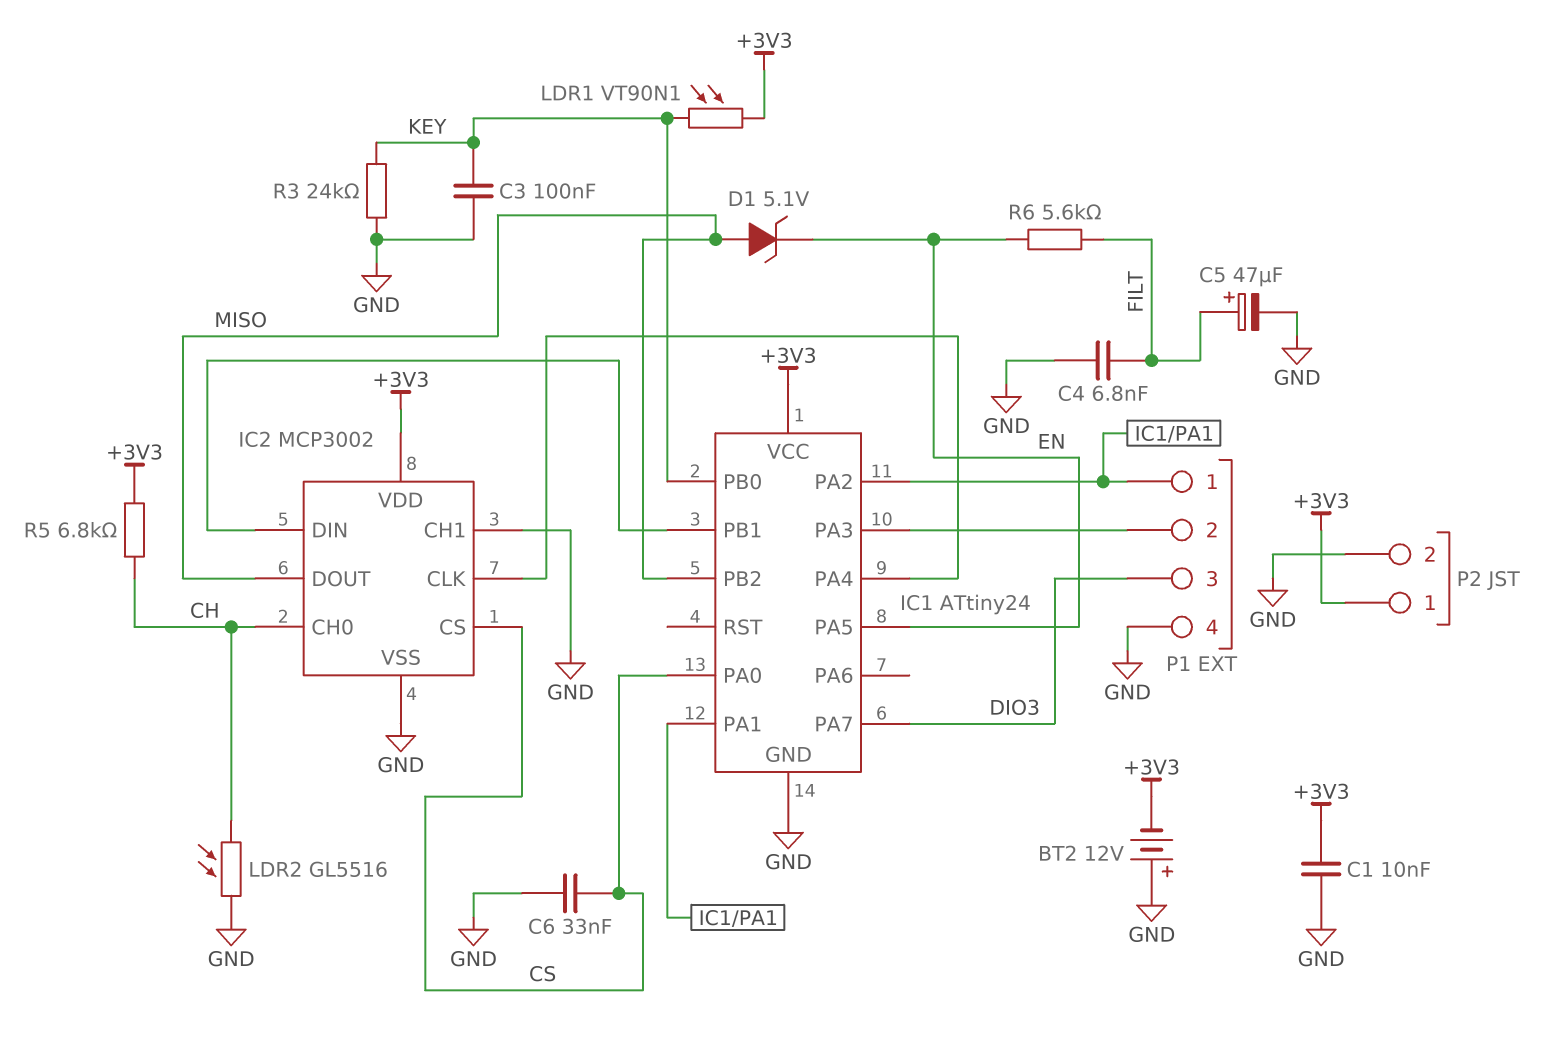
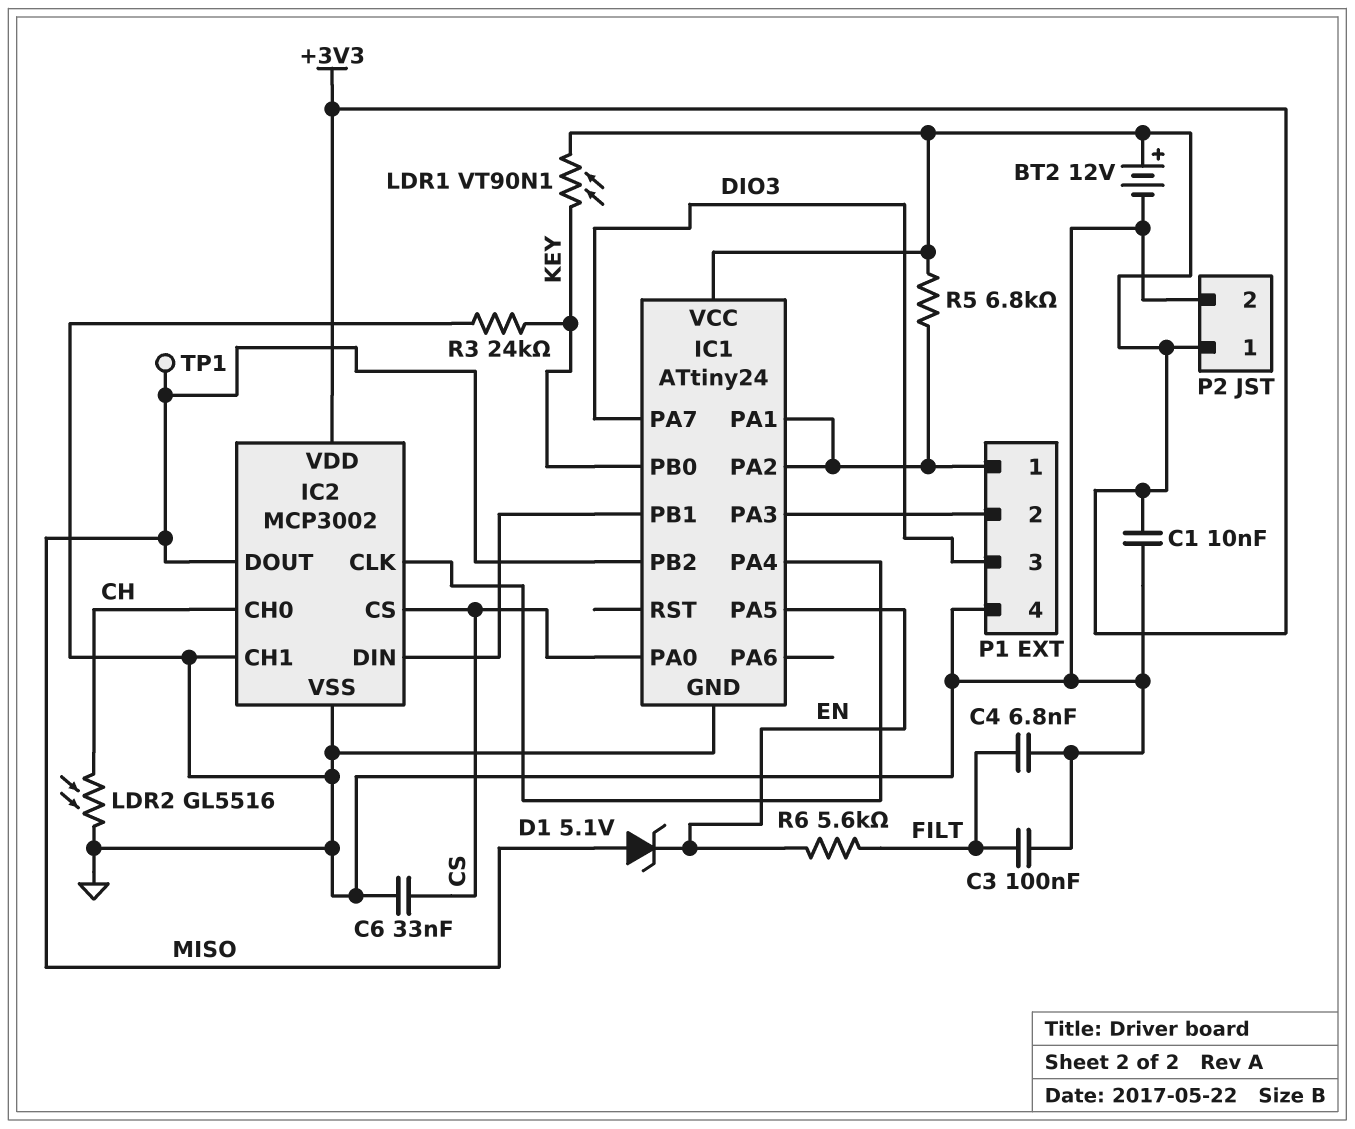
BT2: 12V (plus GND, minus +3V3) -> 12V (plus +3V3, minus GND)
C3: 100nF (GND, KEY) -> 100nF (FILT, GND)
C5: 47uF (plus FILT, minus GND) -> none
R5: 6.8k (+3V3, CH) -> 6.8k (+3V3, IC1/PA1)
TP1: none -> test point (MISO)

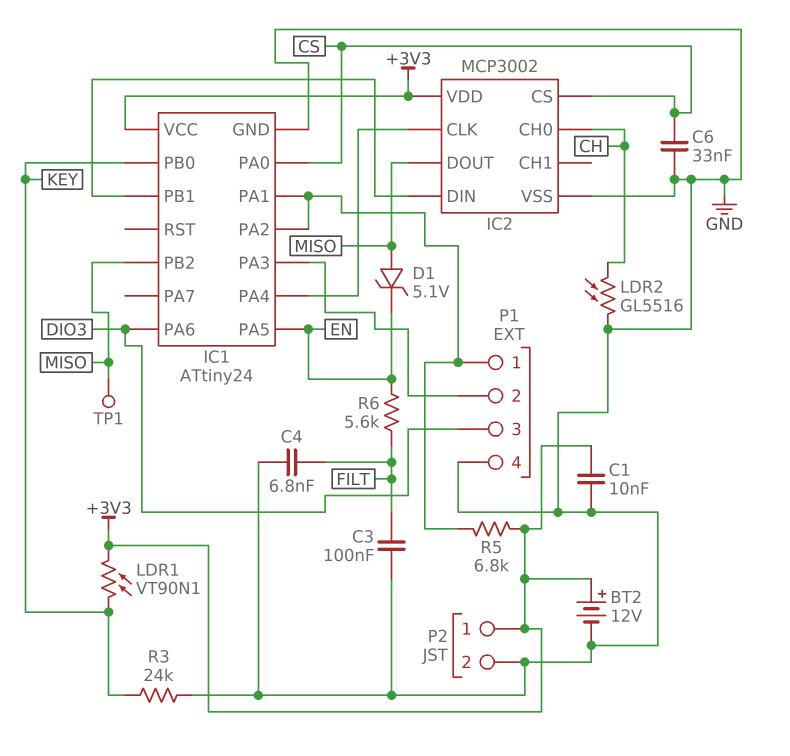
IC1 pin PA6: none -> DIO3
IC1 pin PA7: DIO3 -> none
IC2 pin CH1: GND -> none

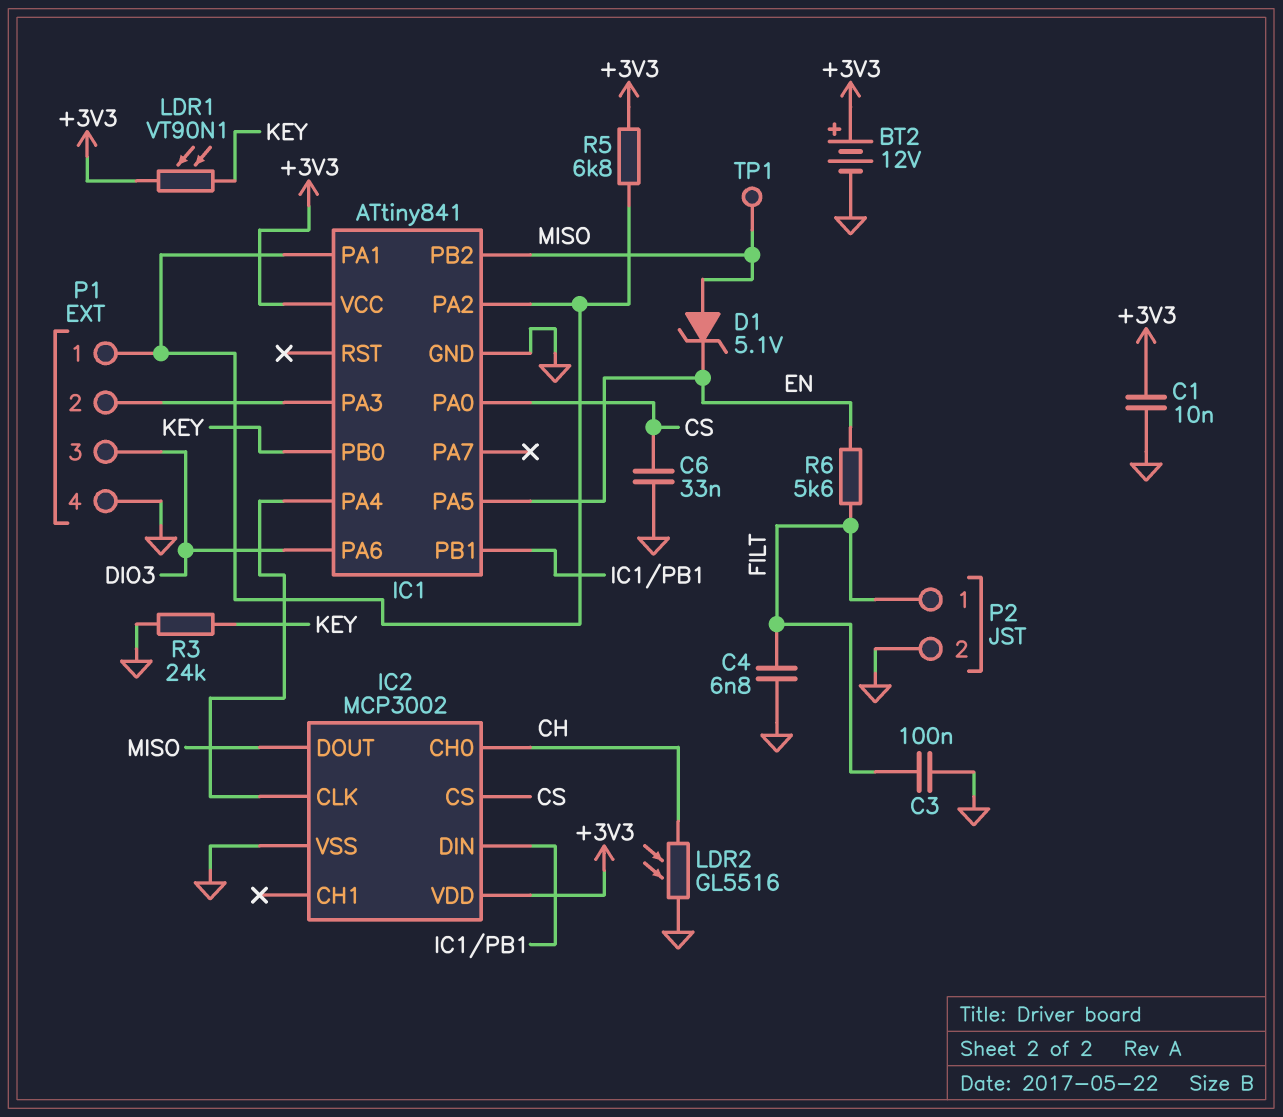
IC1: ATtiny24 -> ATtiny841
P2 pin 1: +3V3 -> FILT

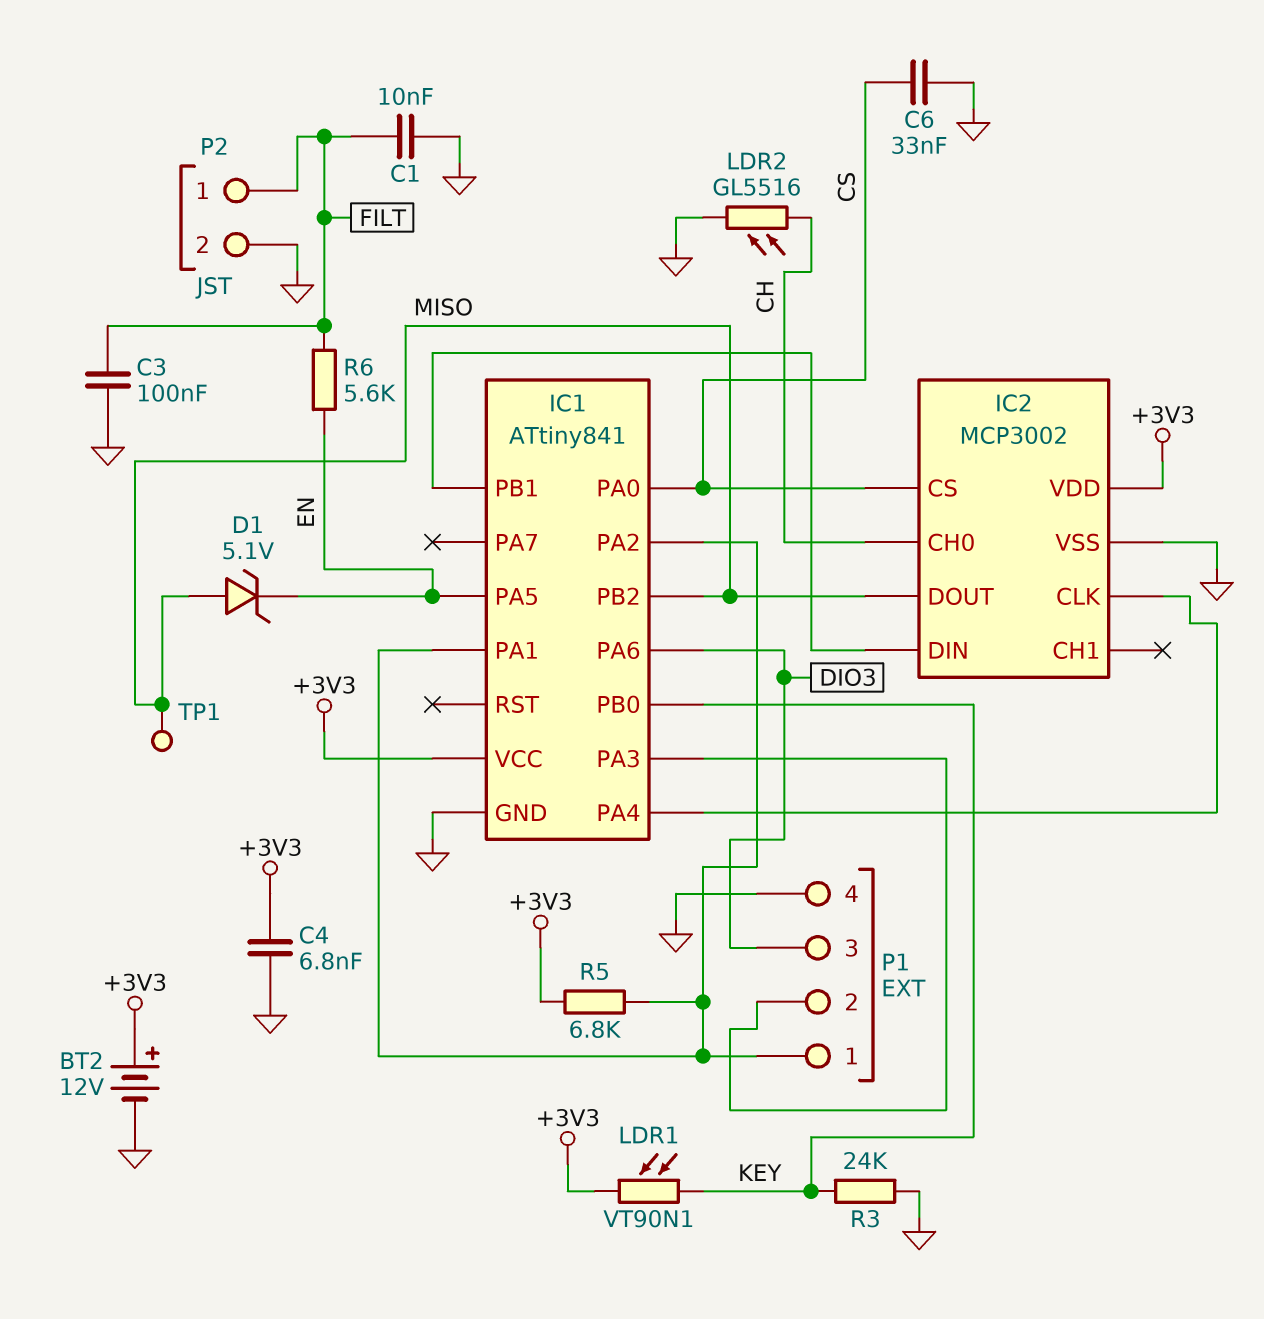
C1: 10nF (+3V3, GND) -> 10nF (FILT, GND)
C4: 6.8nF (FILT, GND) -> 6.8nF (+3V3, GND)

